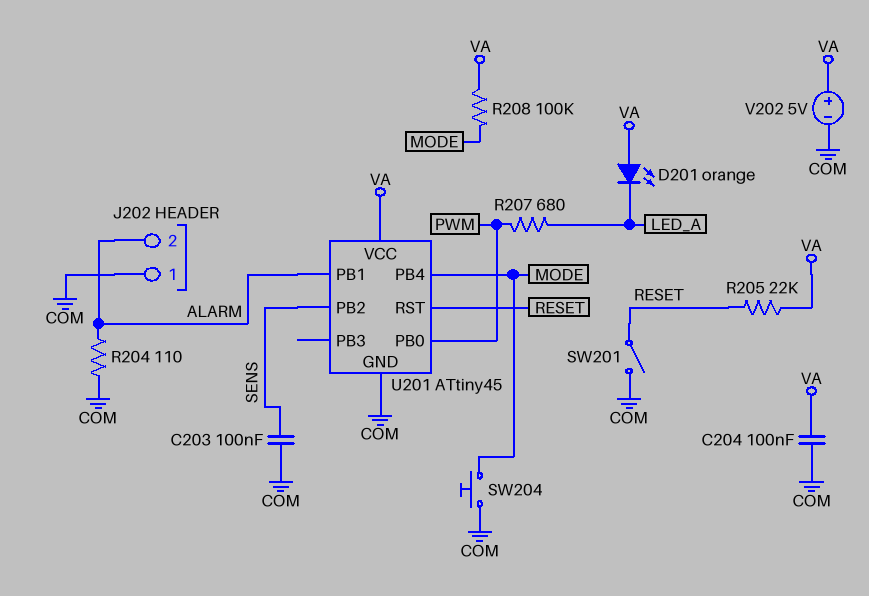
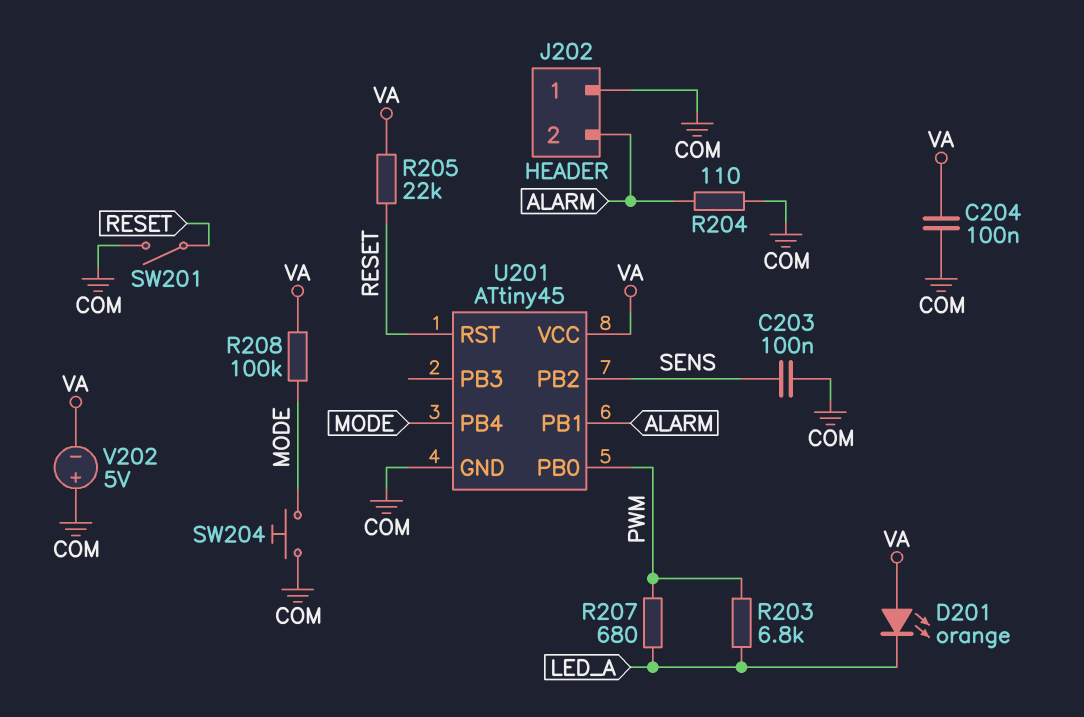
R203: none -> 6.8k (LED_A, PWM)
V202: 5V (plus VA, minus COM) -> 5V (plus COM, minus VA)

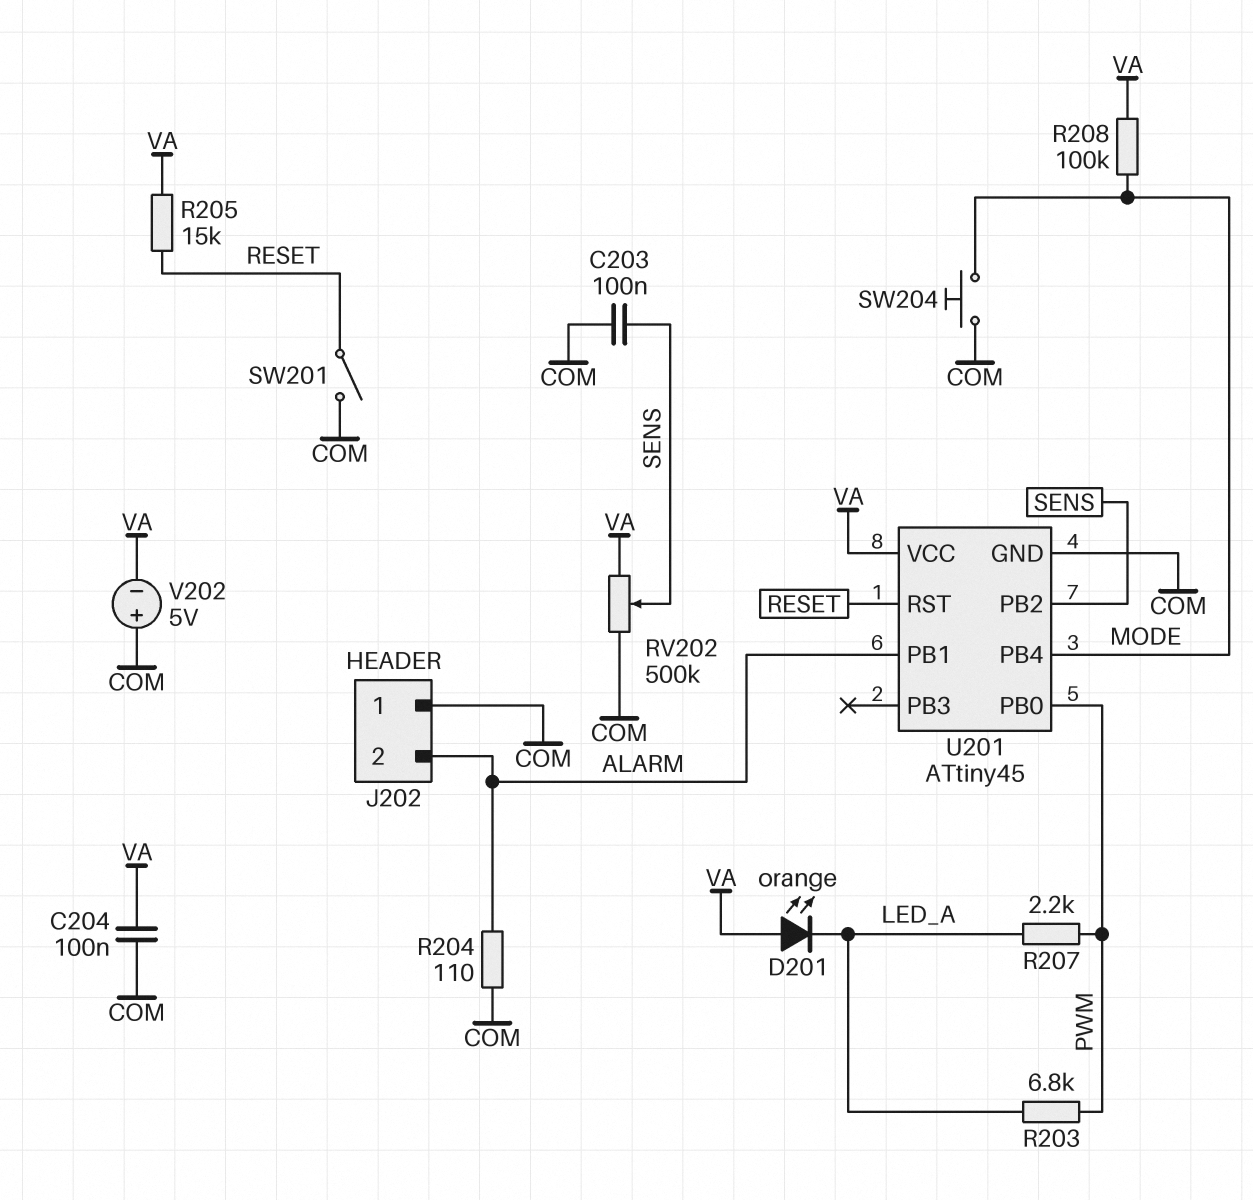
R205: 22k (RESET, VA) -> 15k (RESET, VA)
R207: 680 (LED_A, PWM) -> 2.2k (LED_A, PWM)
RV202: none -> 500k (COM, VA, wiper SENS)

